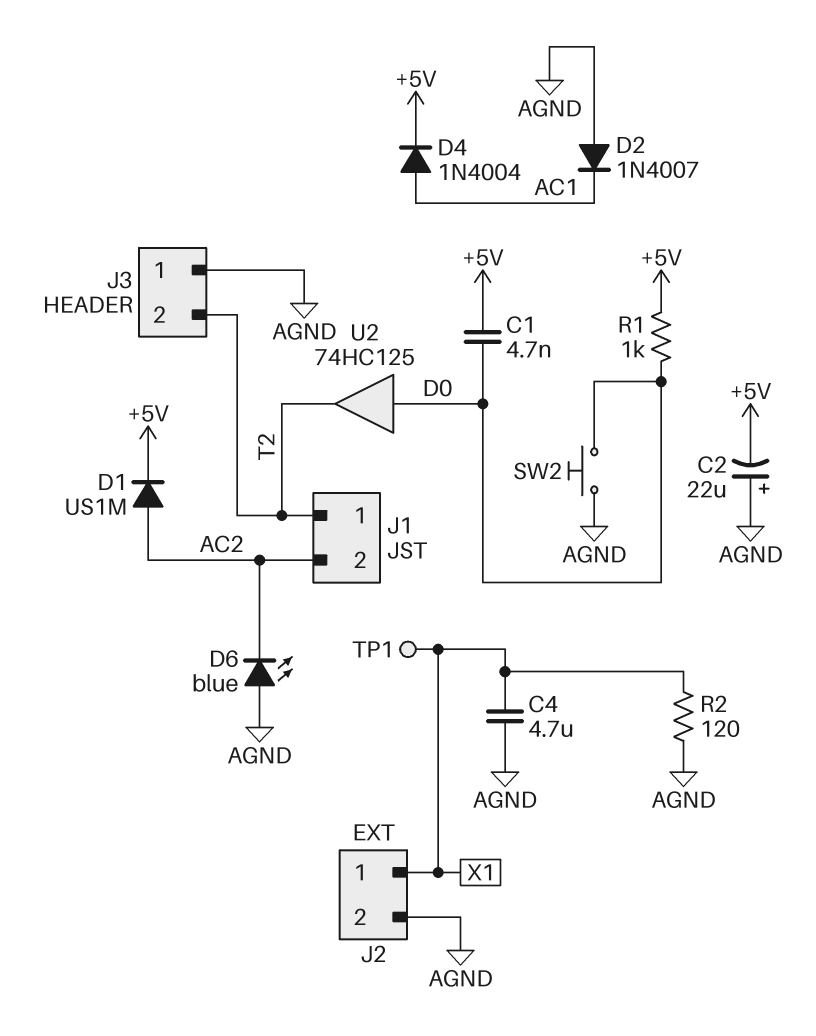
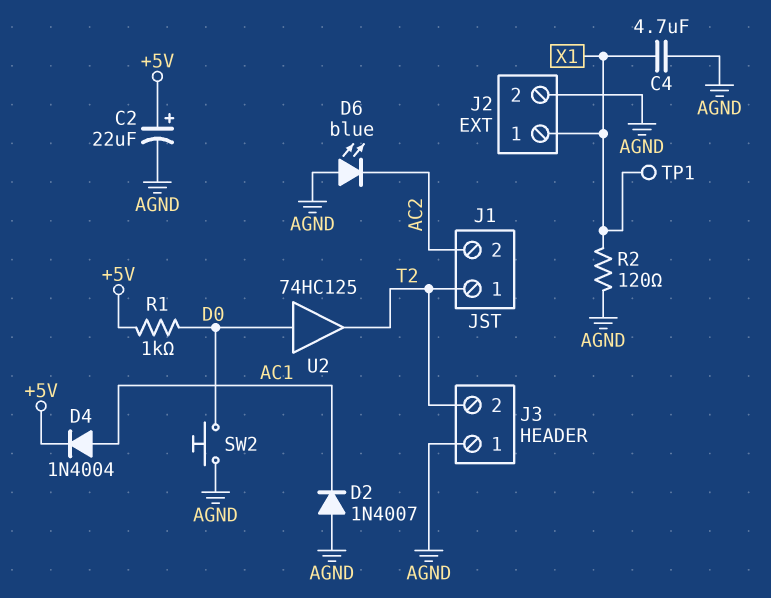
C1: 4.7nF (+5V, D0) -> none
C2: 22uF (plus AGND, minus +5V) -> 22uF (plus +5V, minus AGND)
D1: diode US1M (A AC2, K +5V) -> none

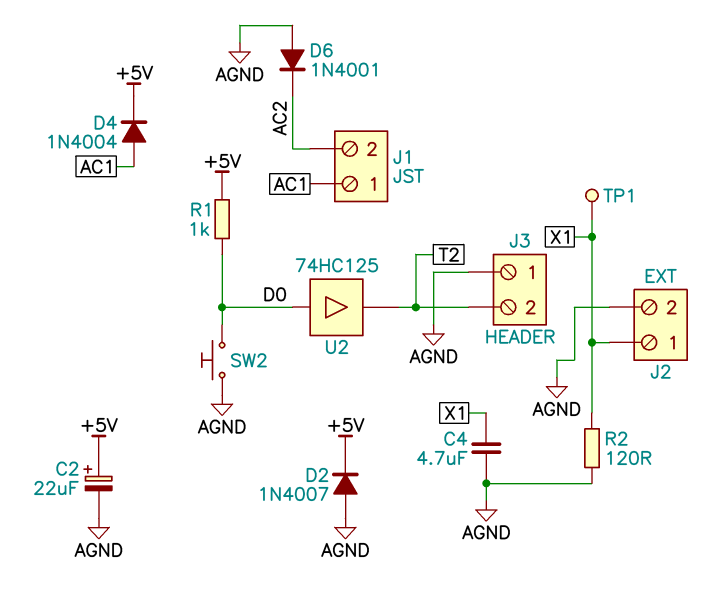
D2: diode 1N4007 (A AGND, K AC1) -> diode 1N4007 (A AGND, K +5V)
D6: LED blue (A AGND, K AC2) -> diode 1N4001 (A AGND, K AC2)
J1 pin 1: T2 -> AC1

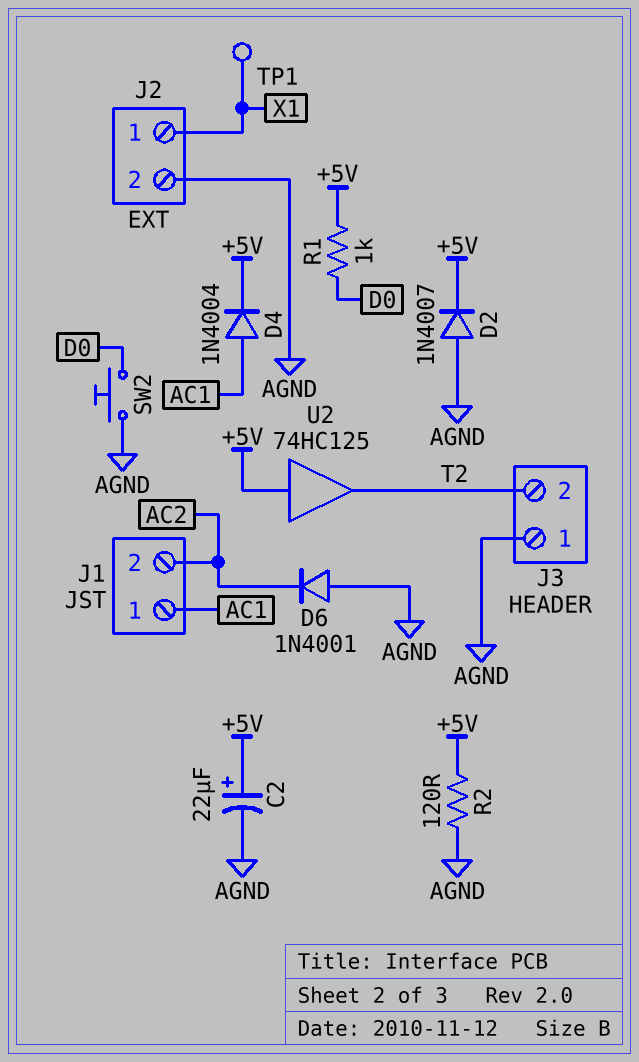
C4: 4.7uF (AGND, X1) -> none
R2: 120 (AGND, X1) -> 120 (+5V, AGND)
U2: buffer 74HC125 (in D0, out T2) -> buffer 74HC125 (in +5V, out T2)

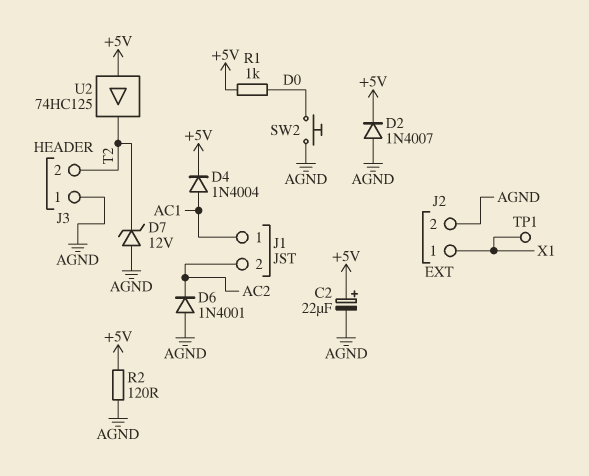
D7: none -> zener 12V (A AGND, K T2)

